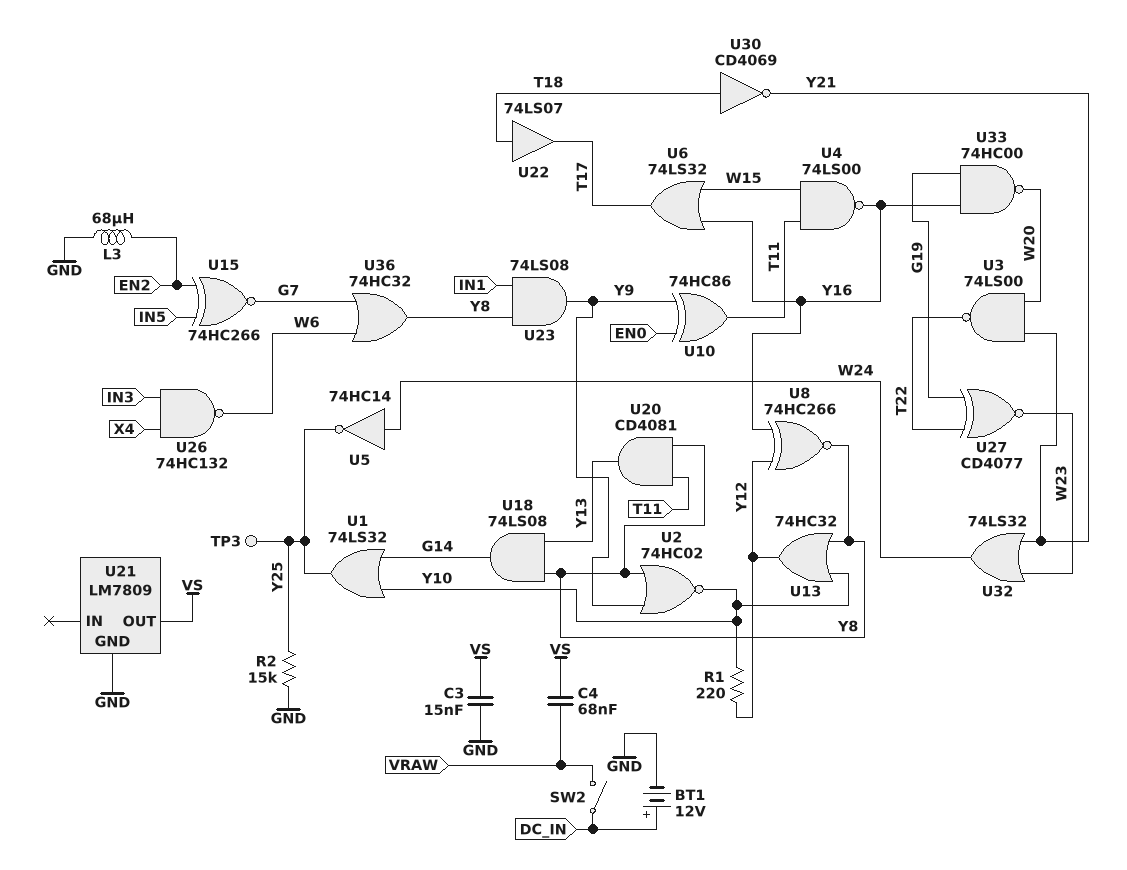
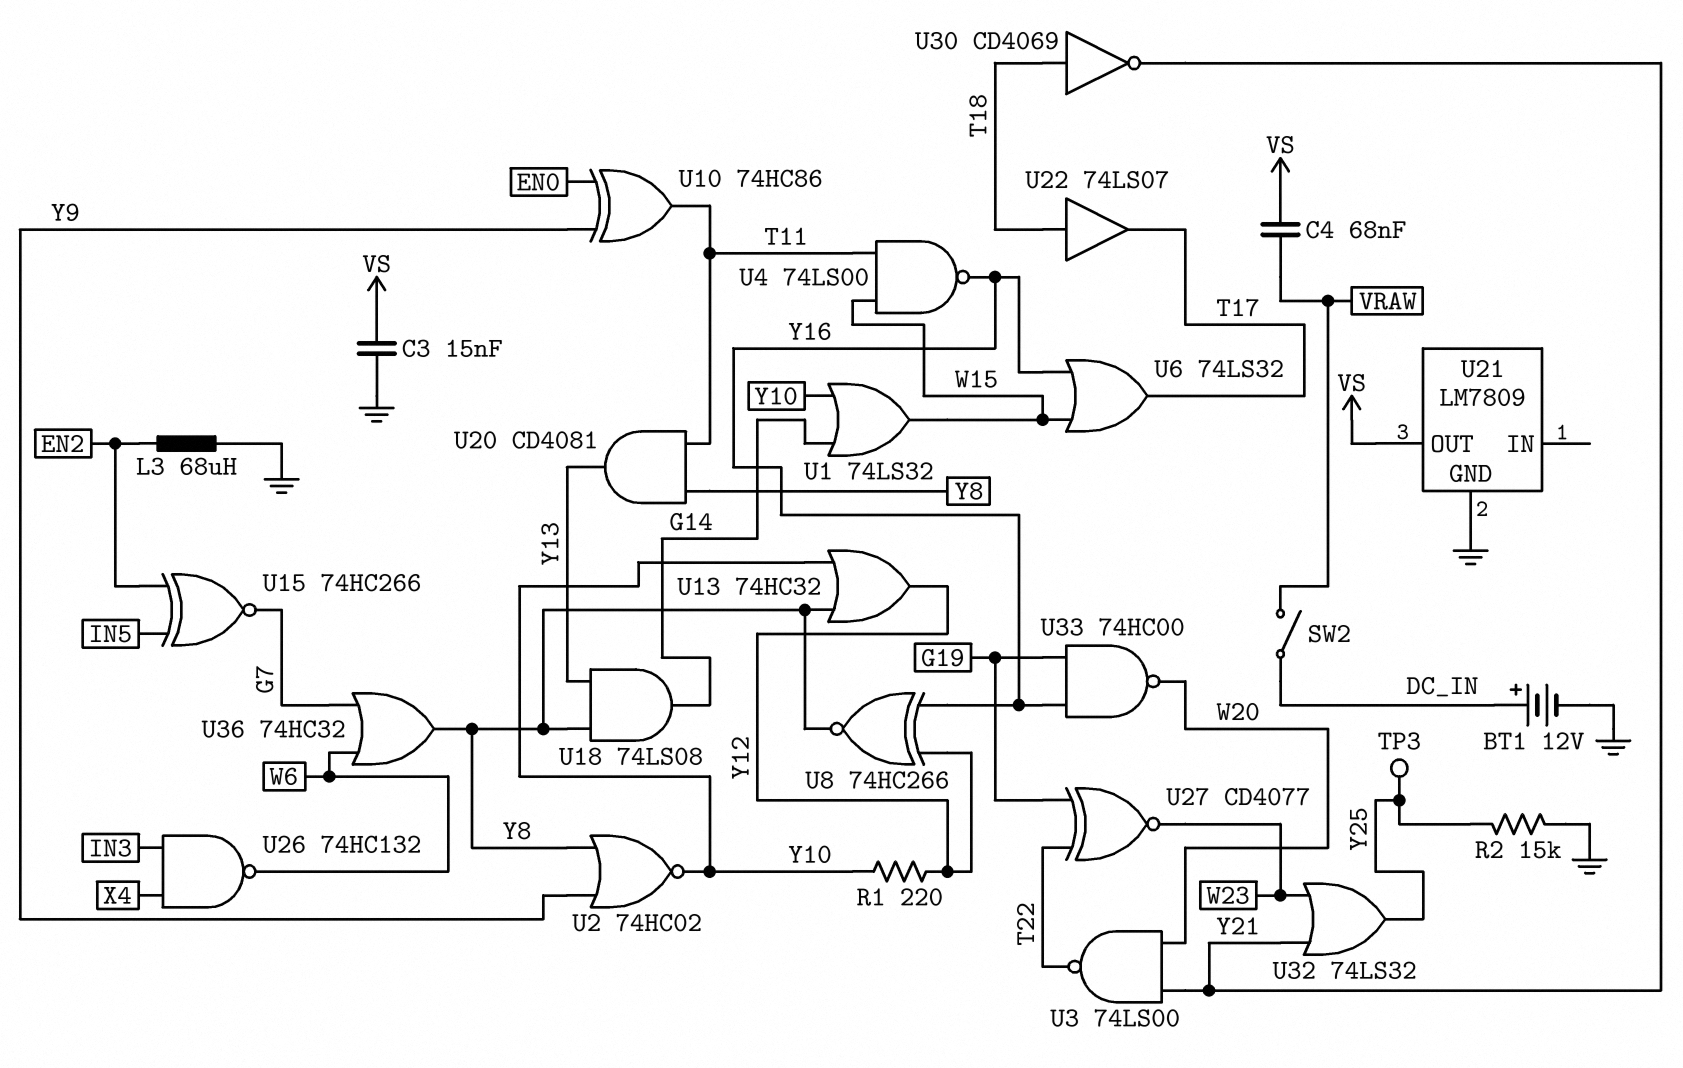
U1: OR 74LS32 (in G14, in Y10, out Y25) -> OR 74LS32 (in G14, in Y10, out W15)
U5: NOT 74HC14 (in W24, out Y25) -> none
U23: AND 74LS08 (in IN1, in Y8, out Y9) -> none
U32: OR 74LS32 (in W23, in Y21, out W24) -> OR 74LS32 (in W23, in Y21, out Y25)

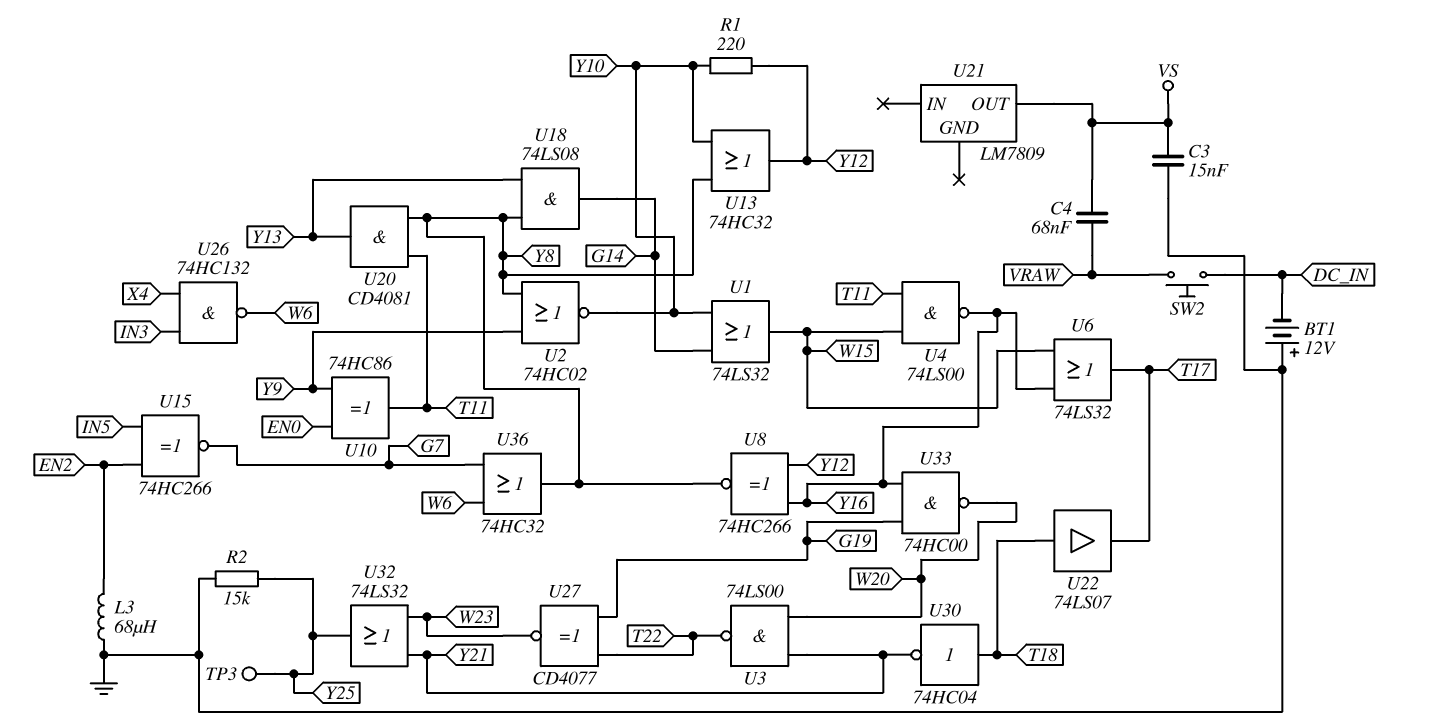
BT1: 12V (plus DC_IN, minus GND) -> 12V (plus GND, minus DC_IN)
SW2: switch (DC_IN, VRAW) -> button (DC_IN, VRAW)
U21 pin GND: GND -> none
U30: NOT CD4069 (in T18, out Y21) -> NOT 74HC04 (in T18, out Y21)

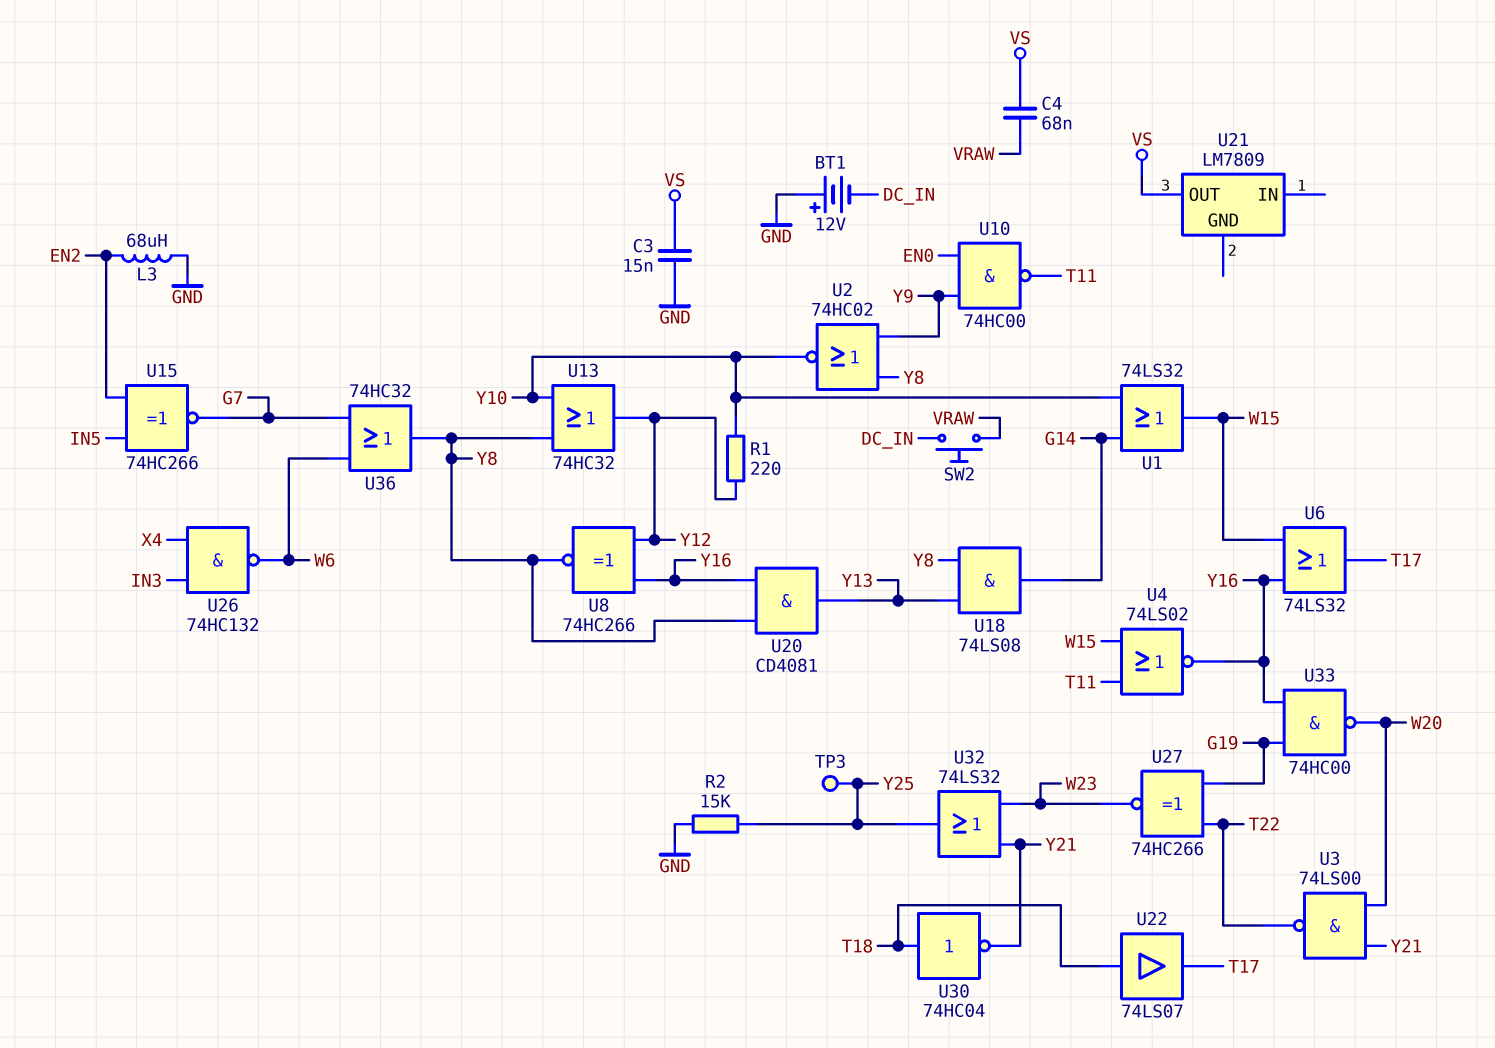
U4: NAND 74LS00 (in T11, in W15, out Y16) -> NOR 74LS02 (in T11, in W15, out Y16)
U10: XOR 74HC86 (in EN0, in Y9, out T11) -> NAND 74HC00 (in EN0, in Y9, out T11)
U20: AND CD4081 (in T11, in Y8, out Y13) -> AND CD4081 (in Y8, in Y16, out Y13)
U27: XNOR CD4077 (in G19, in T22, out W23) -> XNOR 74HC266 (in G19, in T22, out W23)

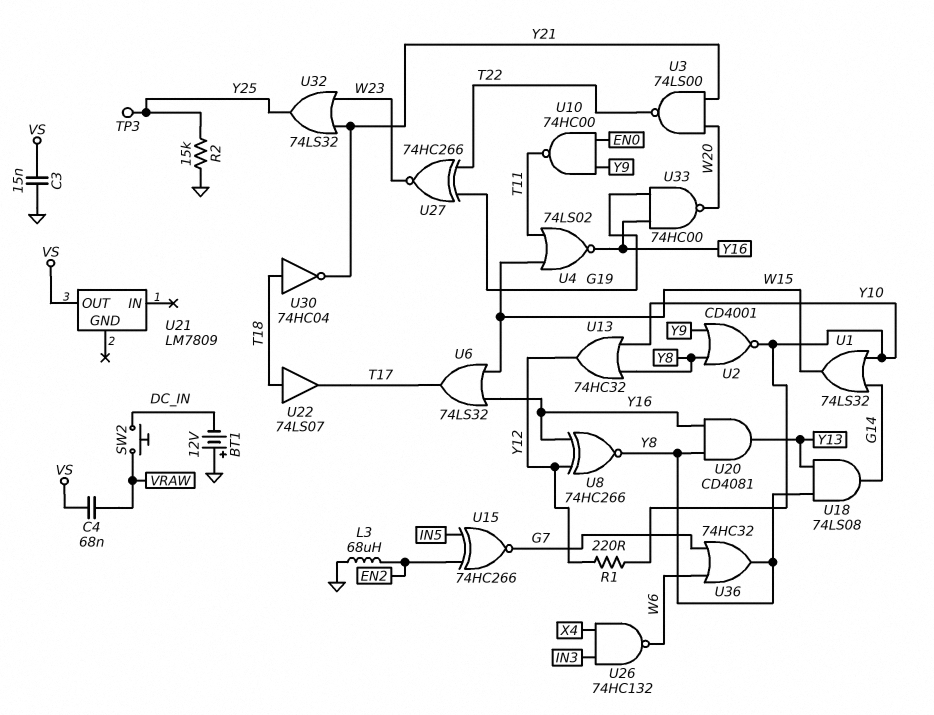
U2: NOR 74HC02 (in Y8, in Y9, out Y10) -> NOR CD4001 (in Y8, in Y9, out Y10)

